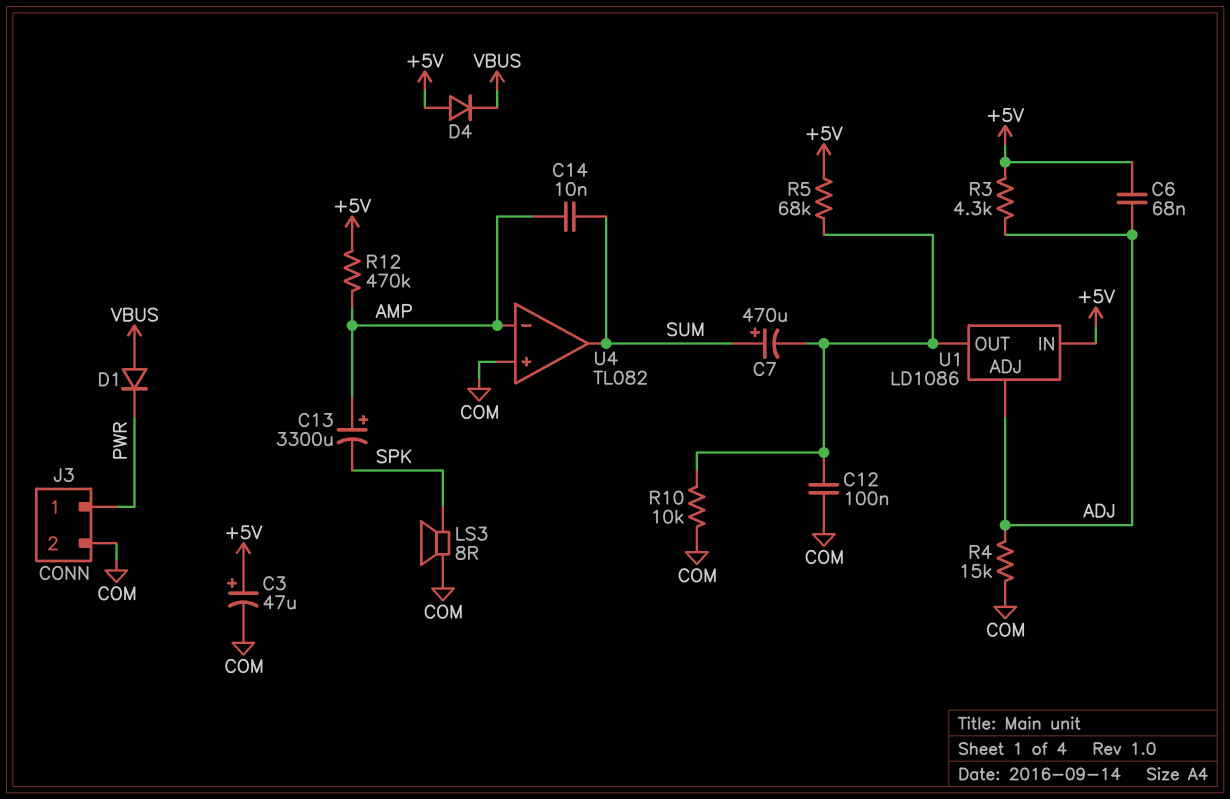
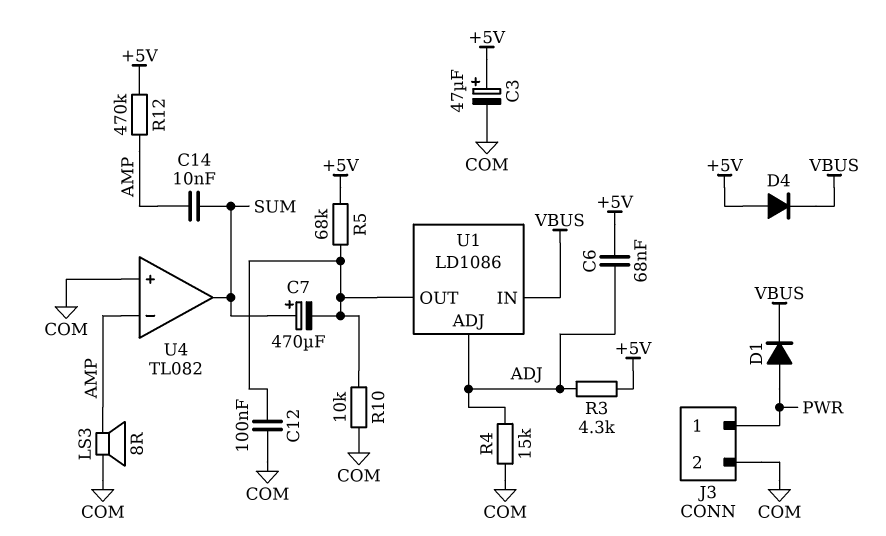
C13: 3300uF (plus AMP, minus SPK) -> none
D1: diode (A VBUS, K PWR) -> diode (A PWR, K VBUS)
LS3: speaker 8R (COM, SPK) -> speaker 8R (AMP, COM)
U1 pin IN: +5V -> VBUS

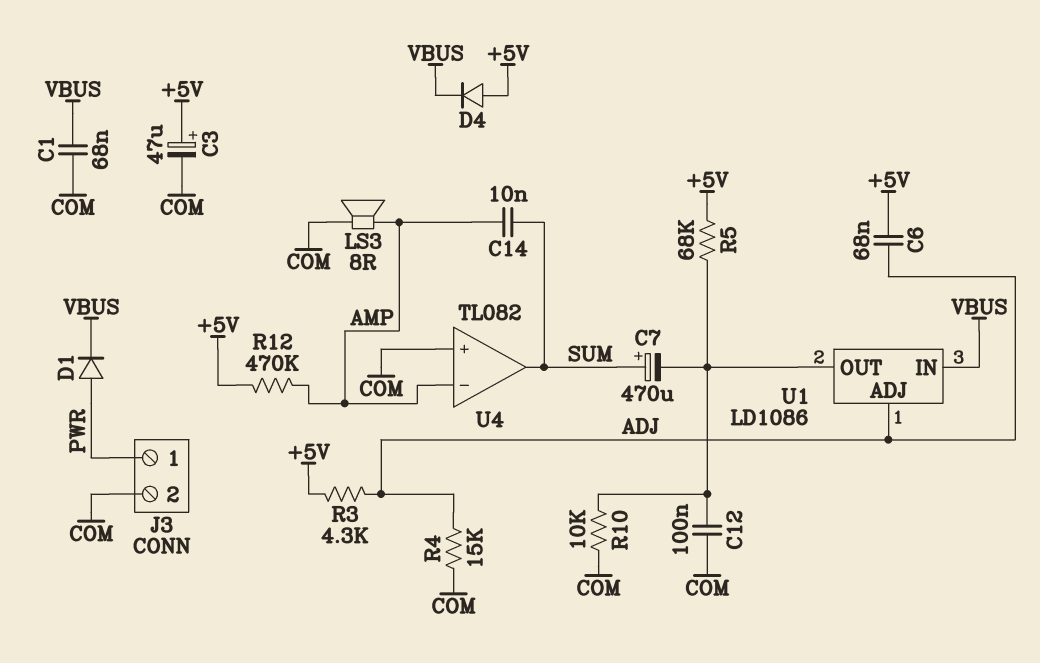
C1: none -> 68nF (COM, VBUS)

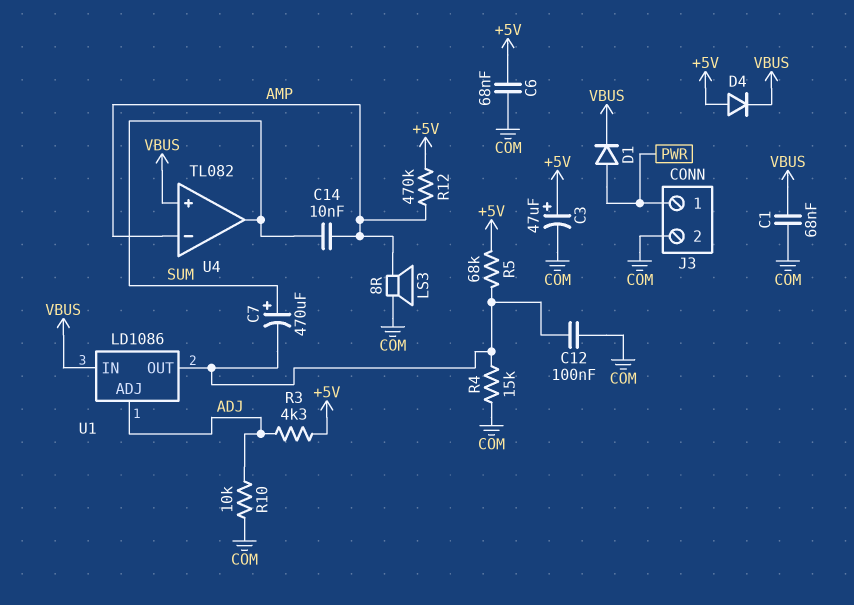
C6: 68nF (+5V, ADJ) -> 68nF (+5V, COM)
R4: 15k (ADJ, COM) -> 15k (COM, U1/OUT)
R10: 10k (COM, U1/OUT) -> 10k (ADJ, COM)
U4 pin in+: COM -> VBUS

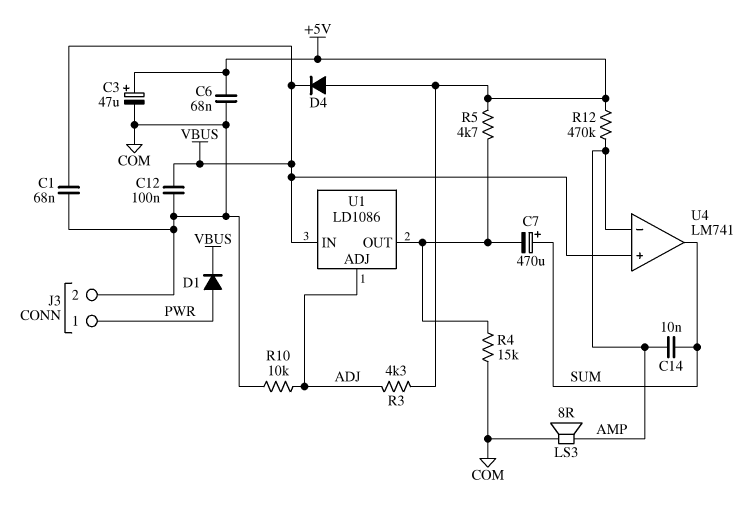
C12: 100nF (COM, U1/OUT) -> 100nF (COM, VBUS)
R5: 68k (+5V, U1/OUT) -> 4.7k (+5V, U1/OUT)
U4: TL082 -> LM741

